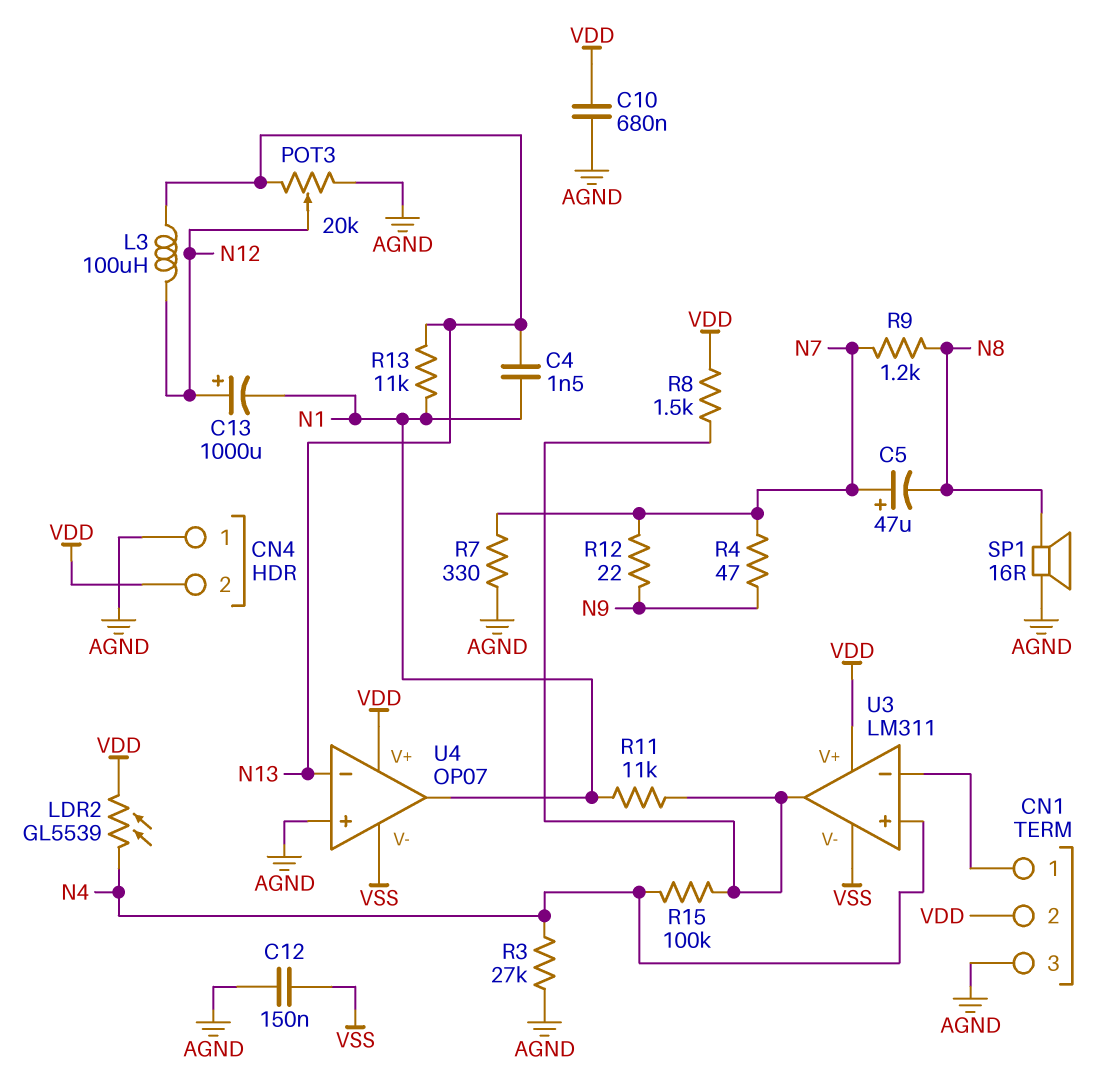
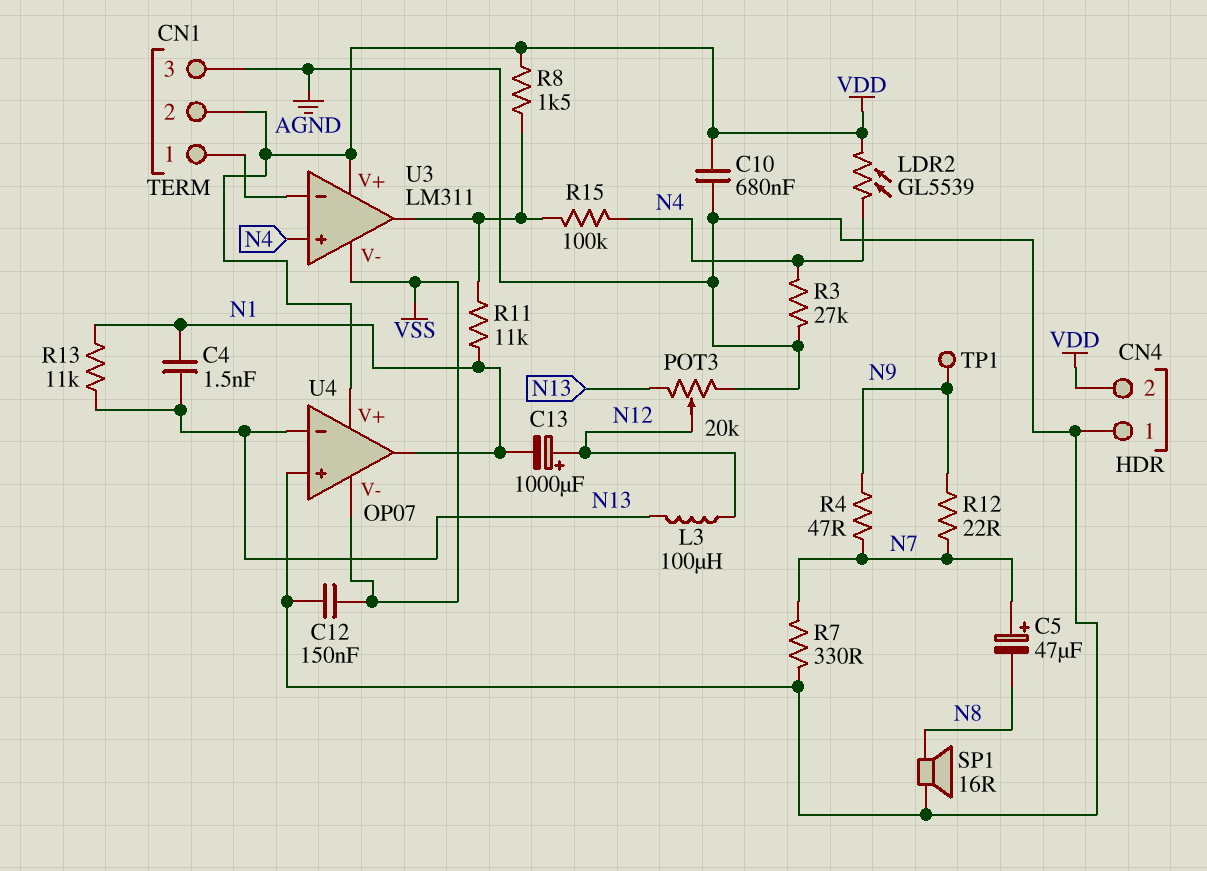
R9: 1.2k (N7, N8) -> none
TP1: none -> test point (N9)

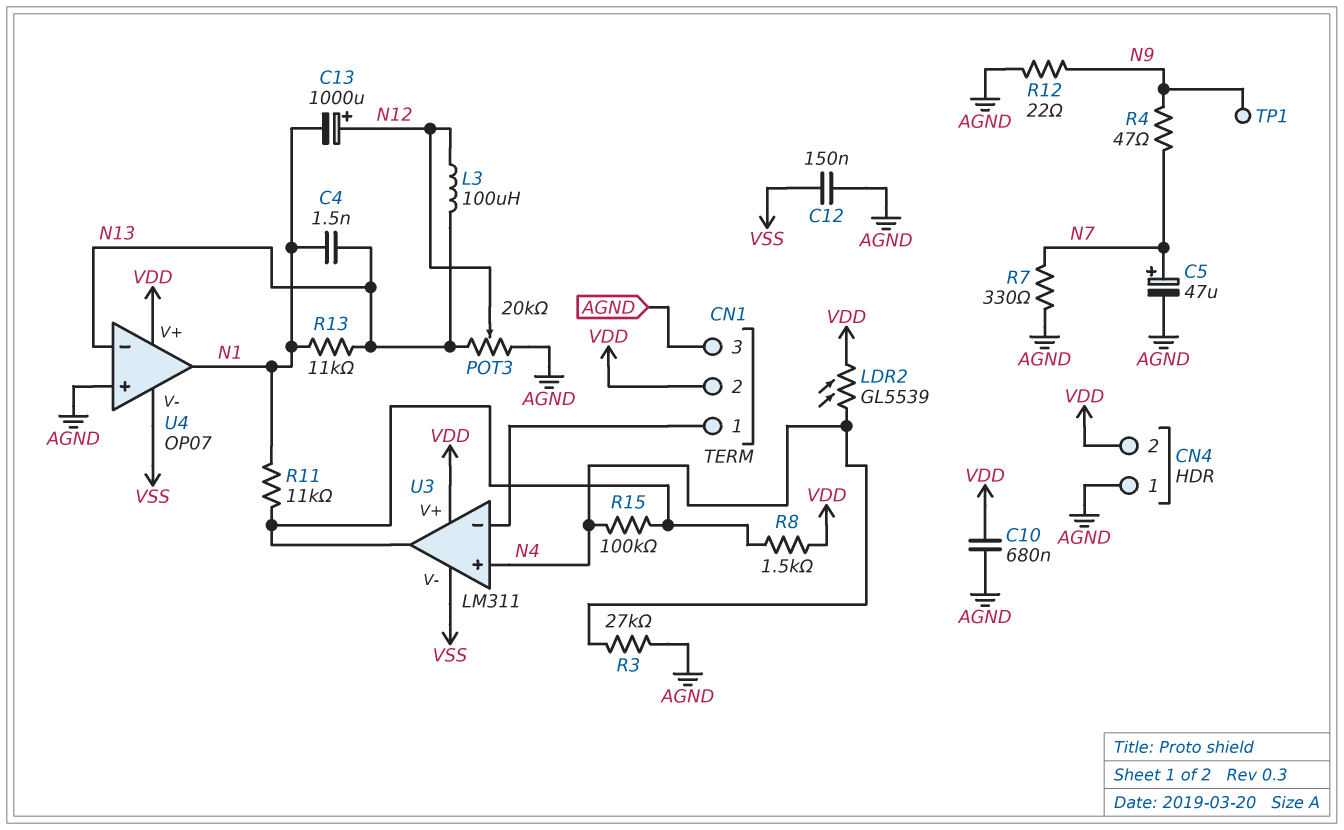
C5: 47uF (plus N7, minus N8) -> 47uF (plus N7, minus AGND)
R12: 22 (N7, N9) -> 22 (AGND, N9)
SP1: speaker 16R (AGND, N8) -> none

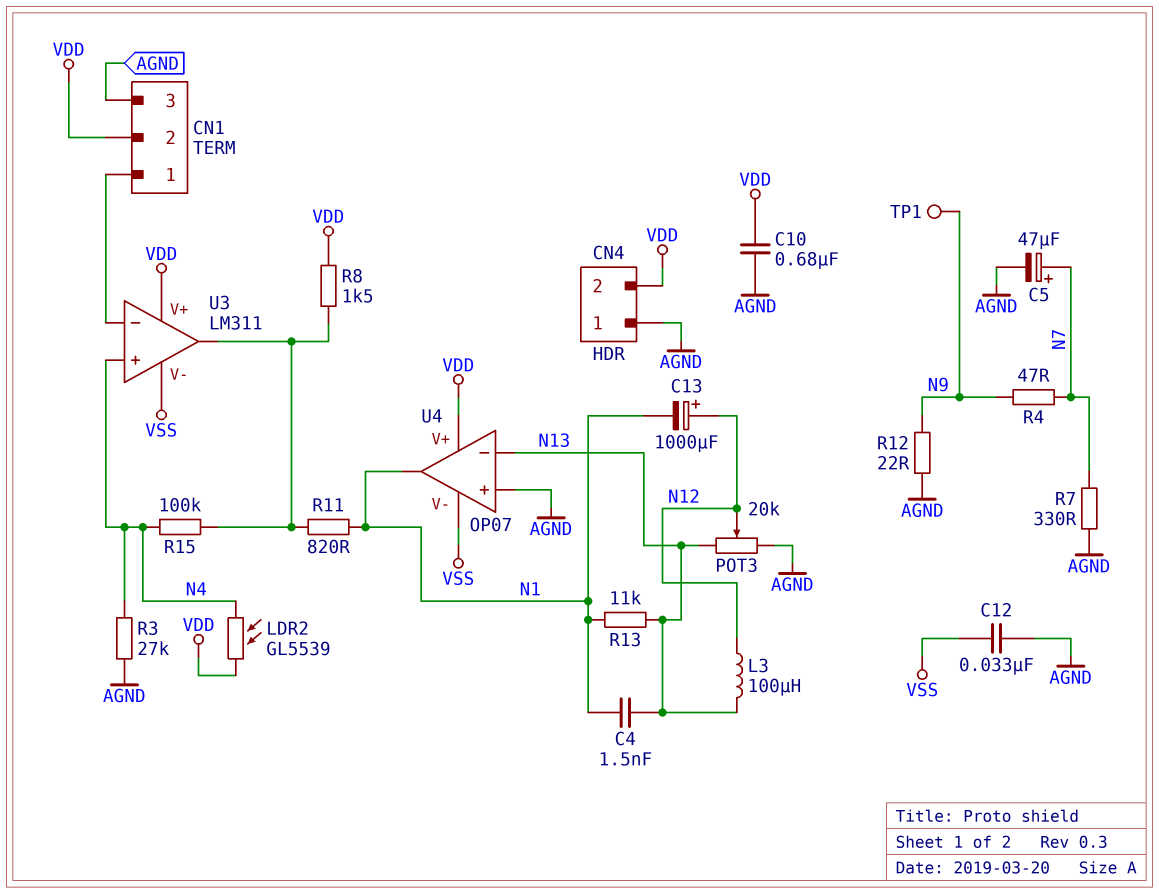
C12: 150nF (AGND, VSS) -> 33nF (AGND, VSS)
R11: 11k (N1, U3/out) -> 820 (N1, U3/out)

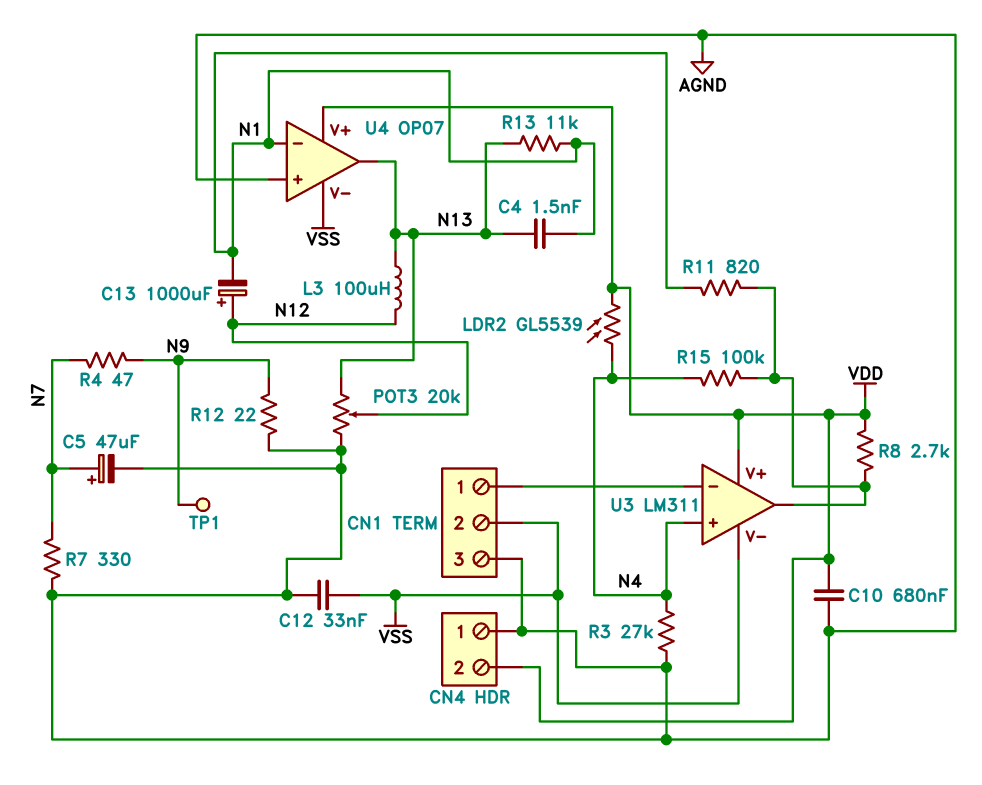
CN1 pin 2: VDD -> VSS
R8: 1.5k (U3/out, VDD) -> 2.7k (U3/out, VDD)
U4 pin in-: N13 -> N1
U4 pin out: N1 -> N13

